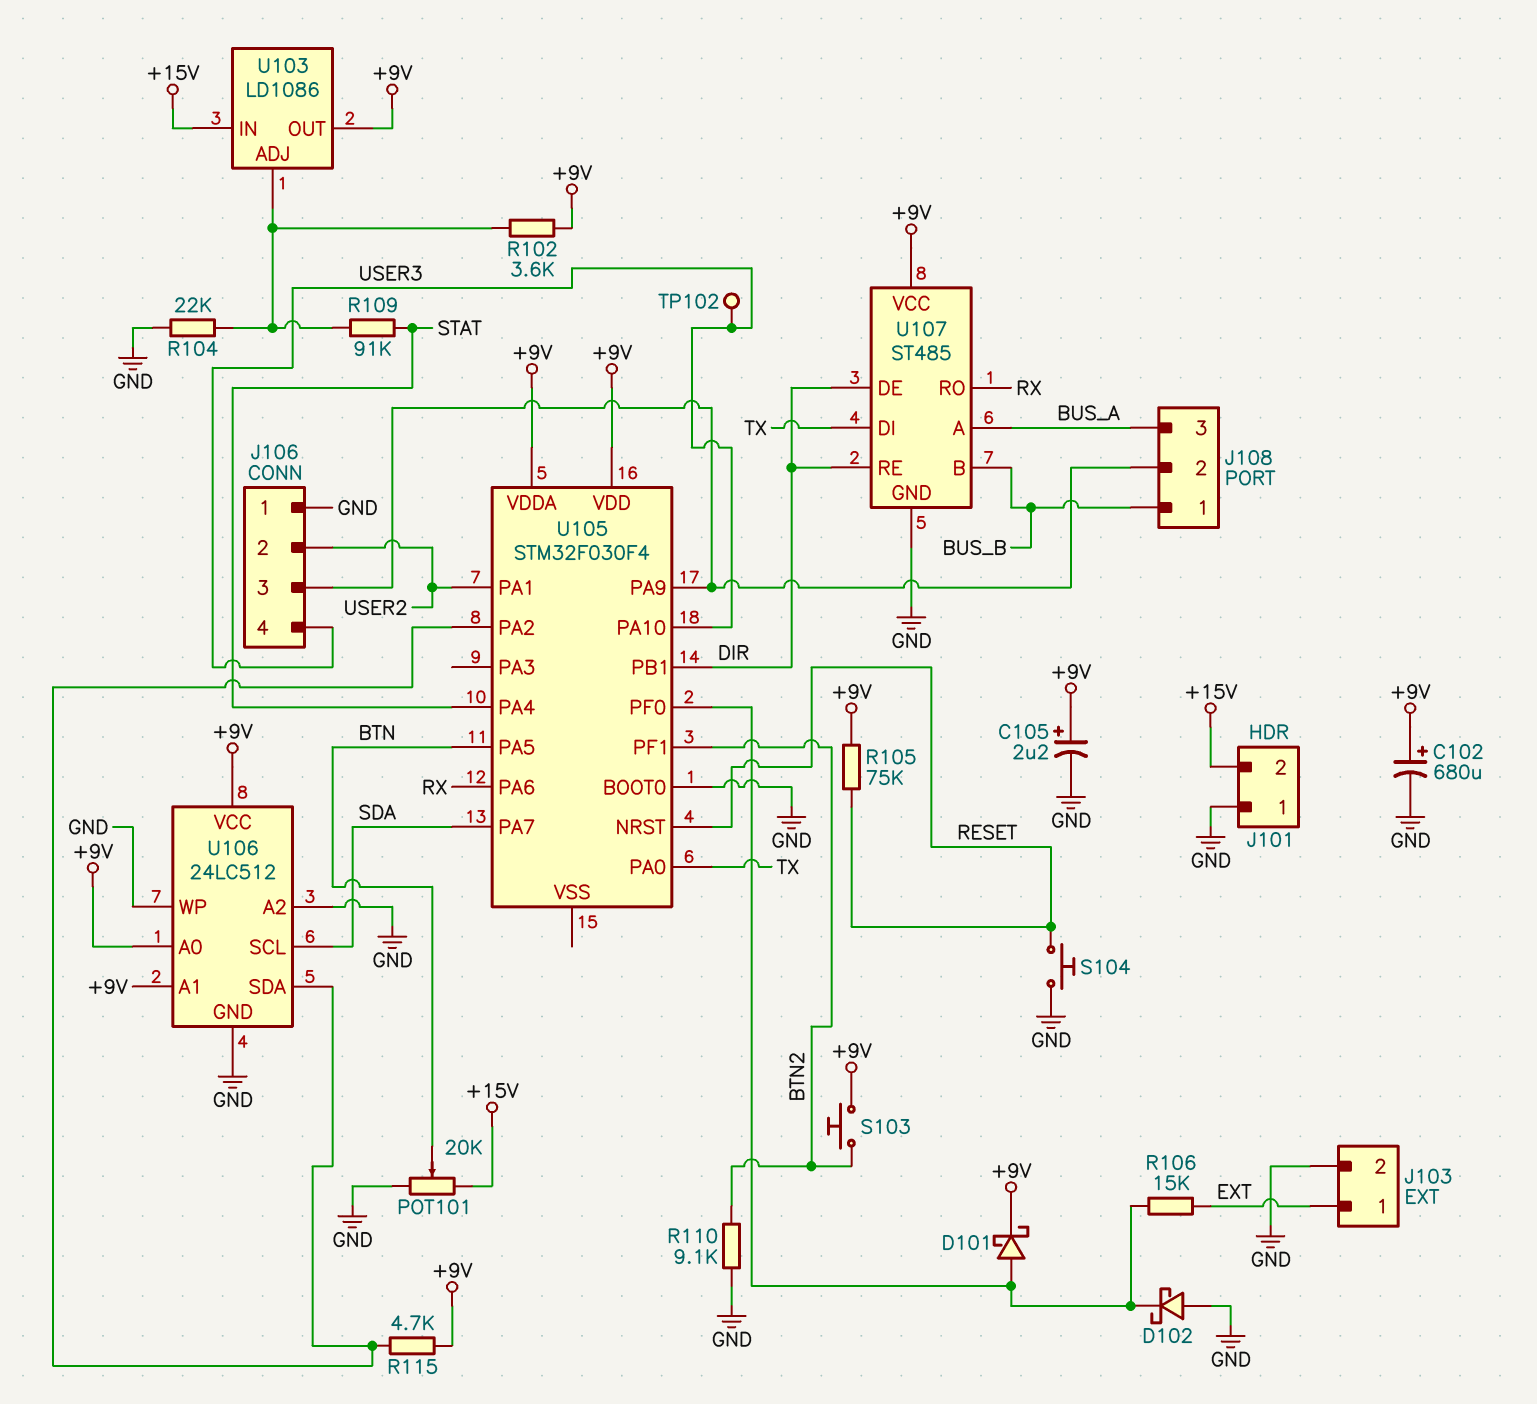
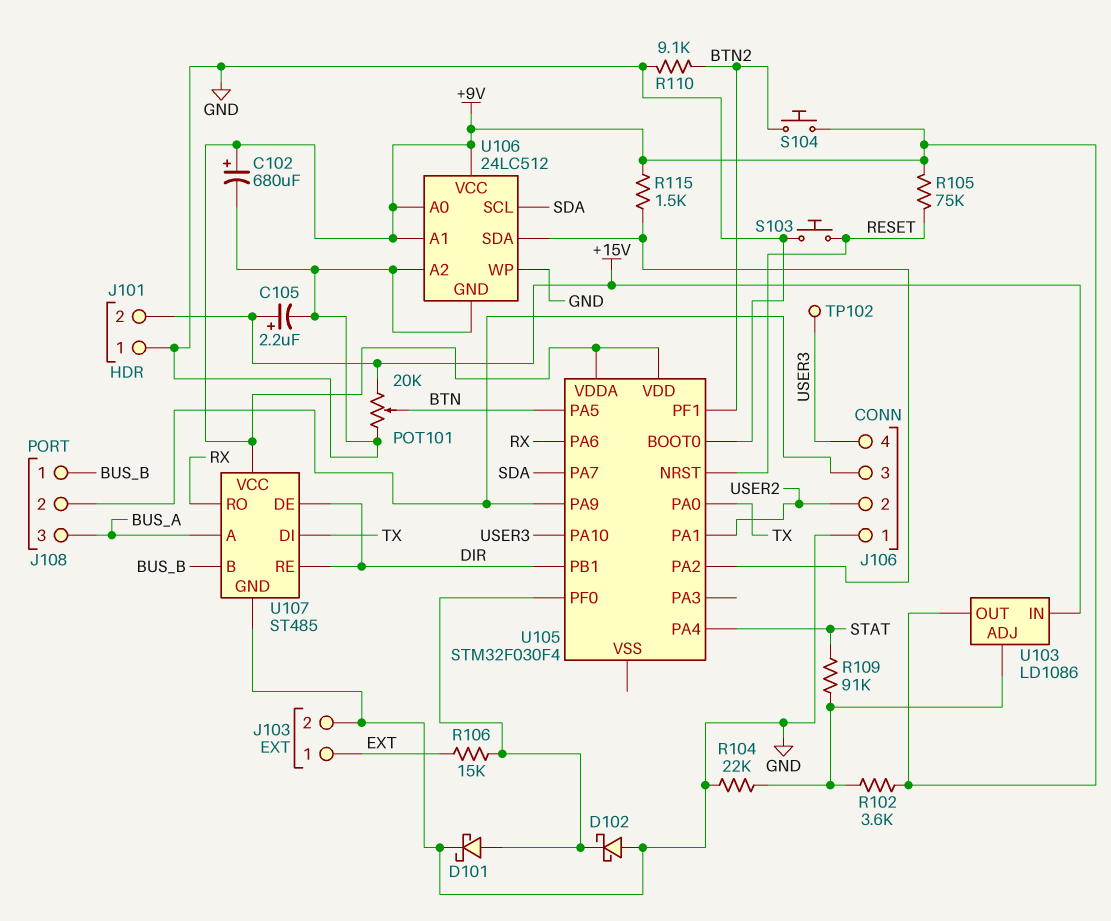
C105: 2.2uF (plus +9V, minus GND) -> 2.2uF (plus +15V, minus GND)
D101: schottky (A U105/PF0, K +9V) -> schottky (A U105/PF0, K GND)
R115: 4.7k (+9V, U105/PA2) -> 1.5k (+9V, U105/PA2)
S103: button (+9V, BTN2) -> button (GND, RESET)
S104: button (GND, RESET) -> button (+9V, BTN2)

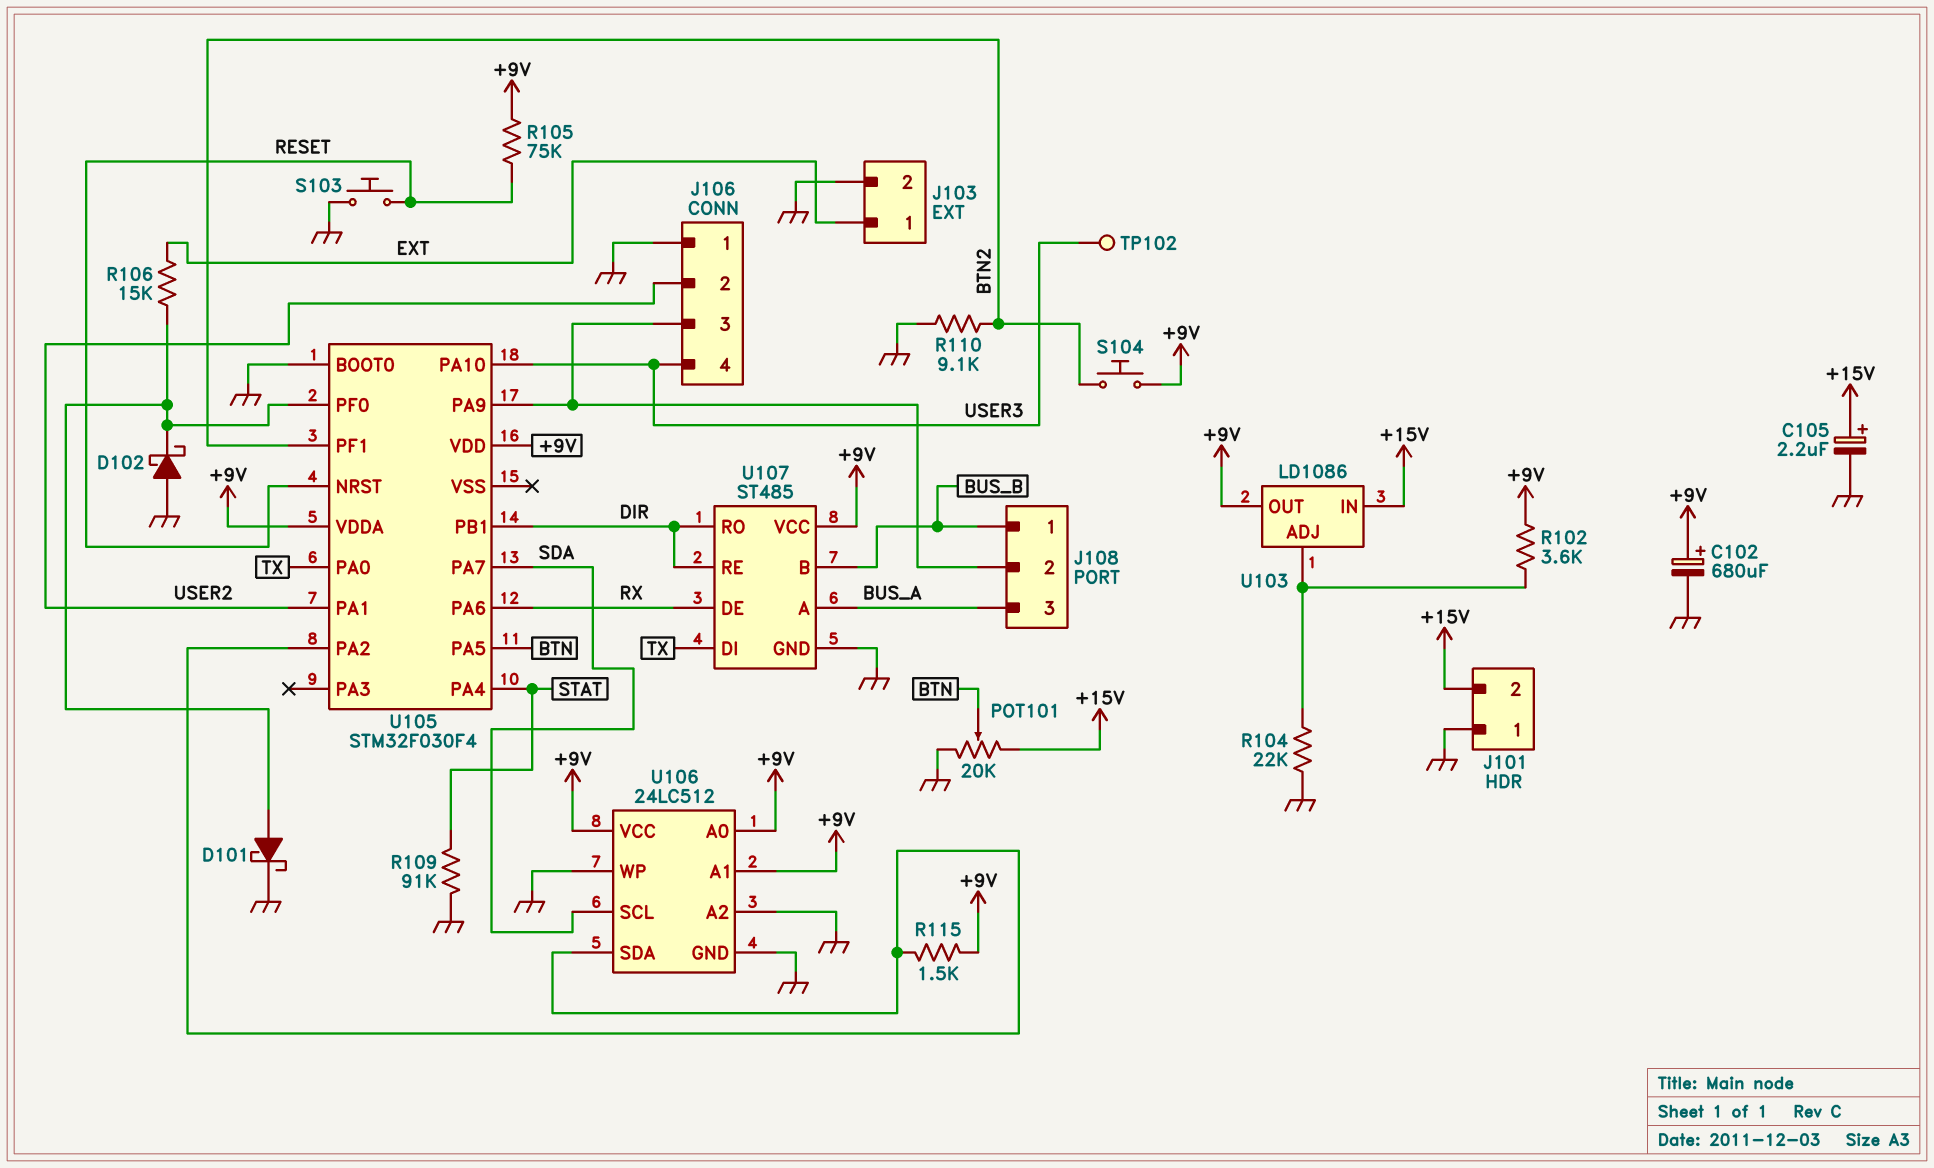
R109: 91k (STAT, U103/ADJ) -> 91k (GND, STAT)
U107 pin DE: DIR -> RX
U107 pin RO: RX -> DIR

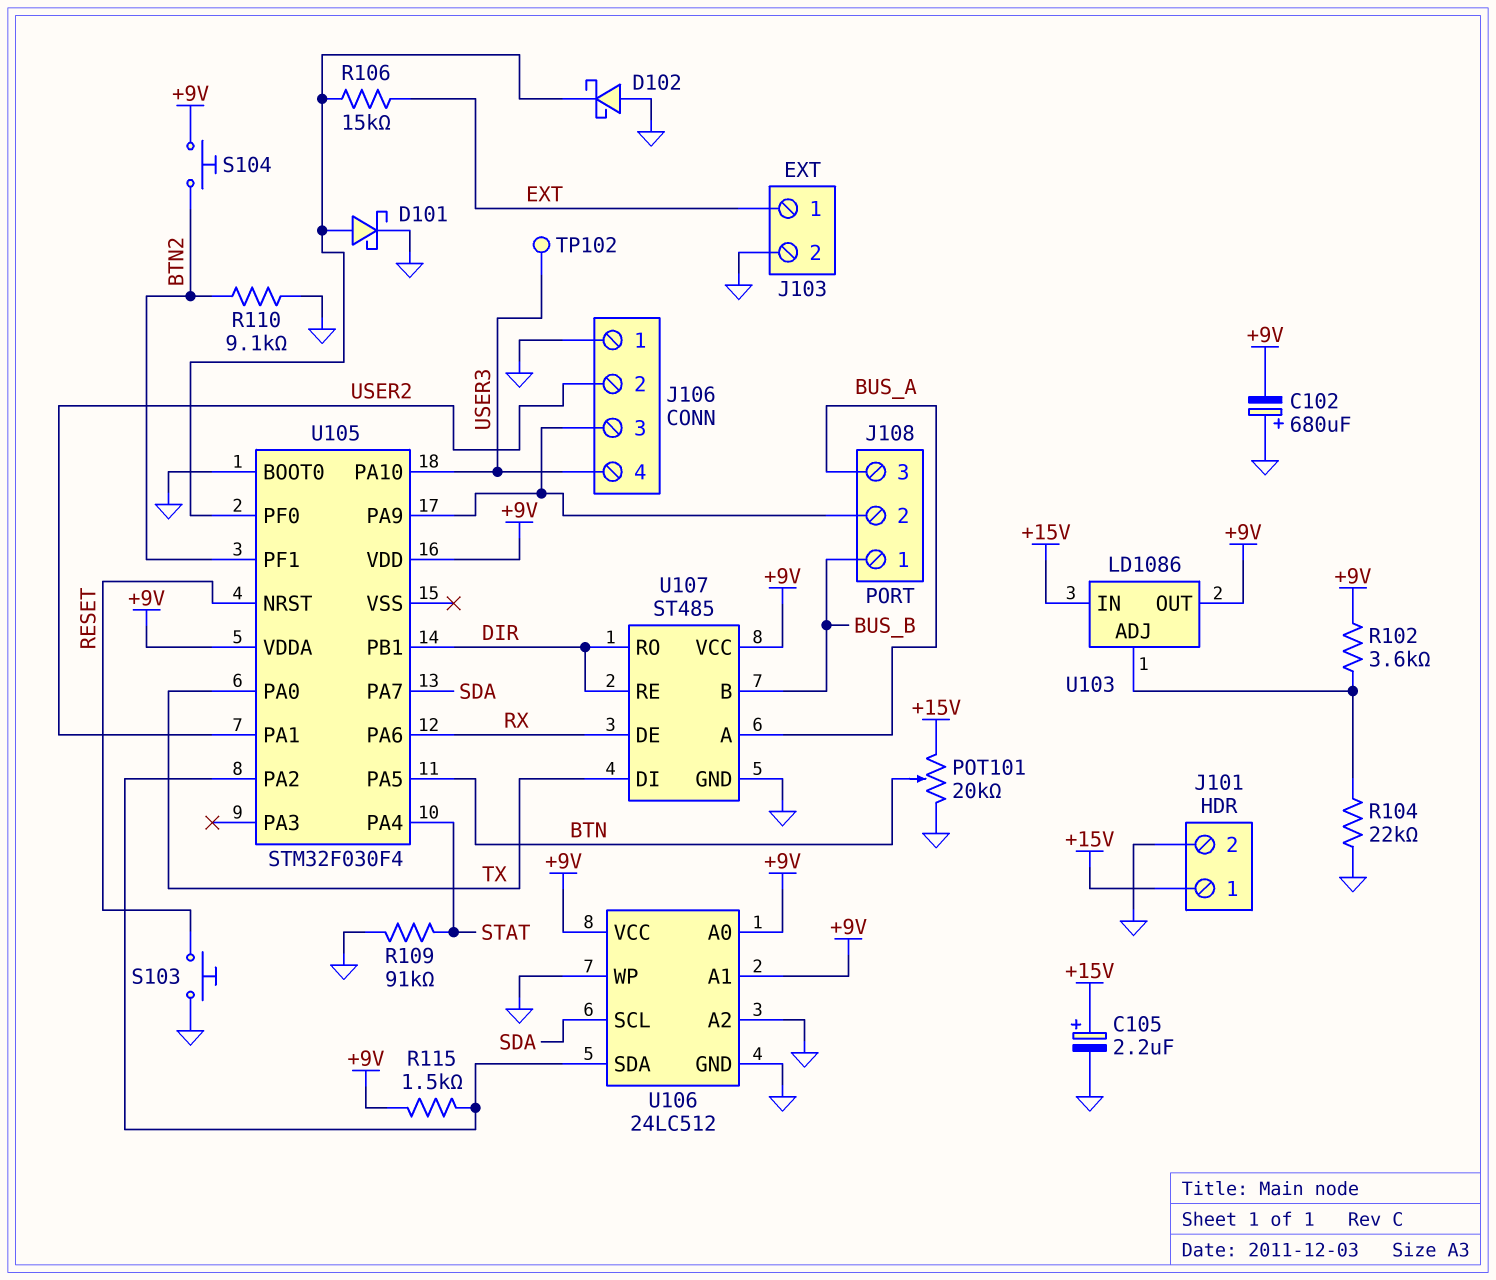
C102: 680uF (plus +9V, minus GND) -> 680uF (plus GND, minus +9V)
J101 pin 1: GND -> +15V
J101 pin 2: +15V -> GND
R105: 75k (+9V, RESET) -> none

